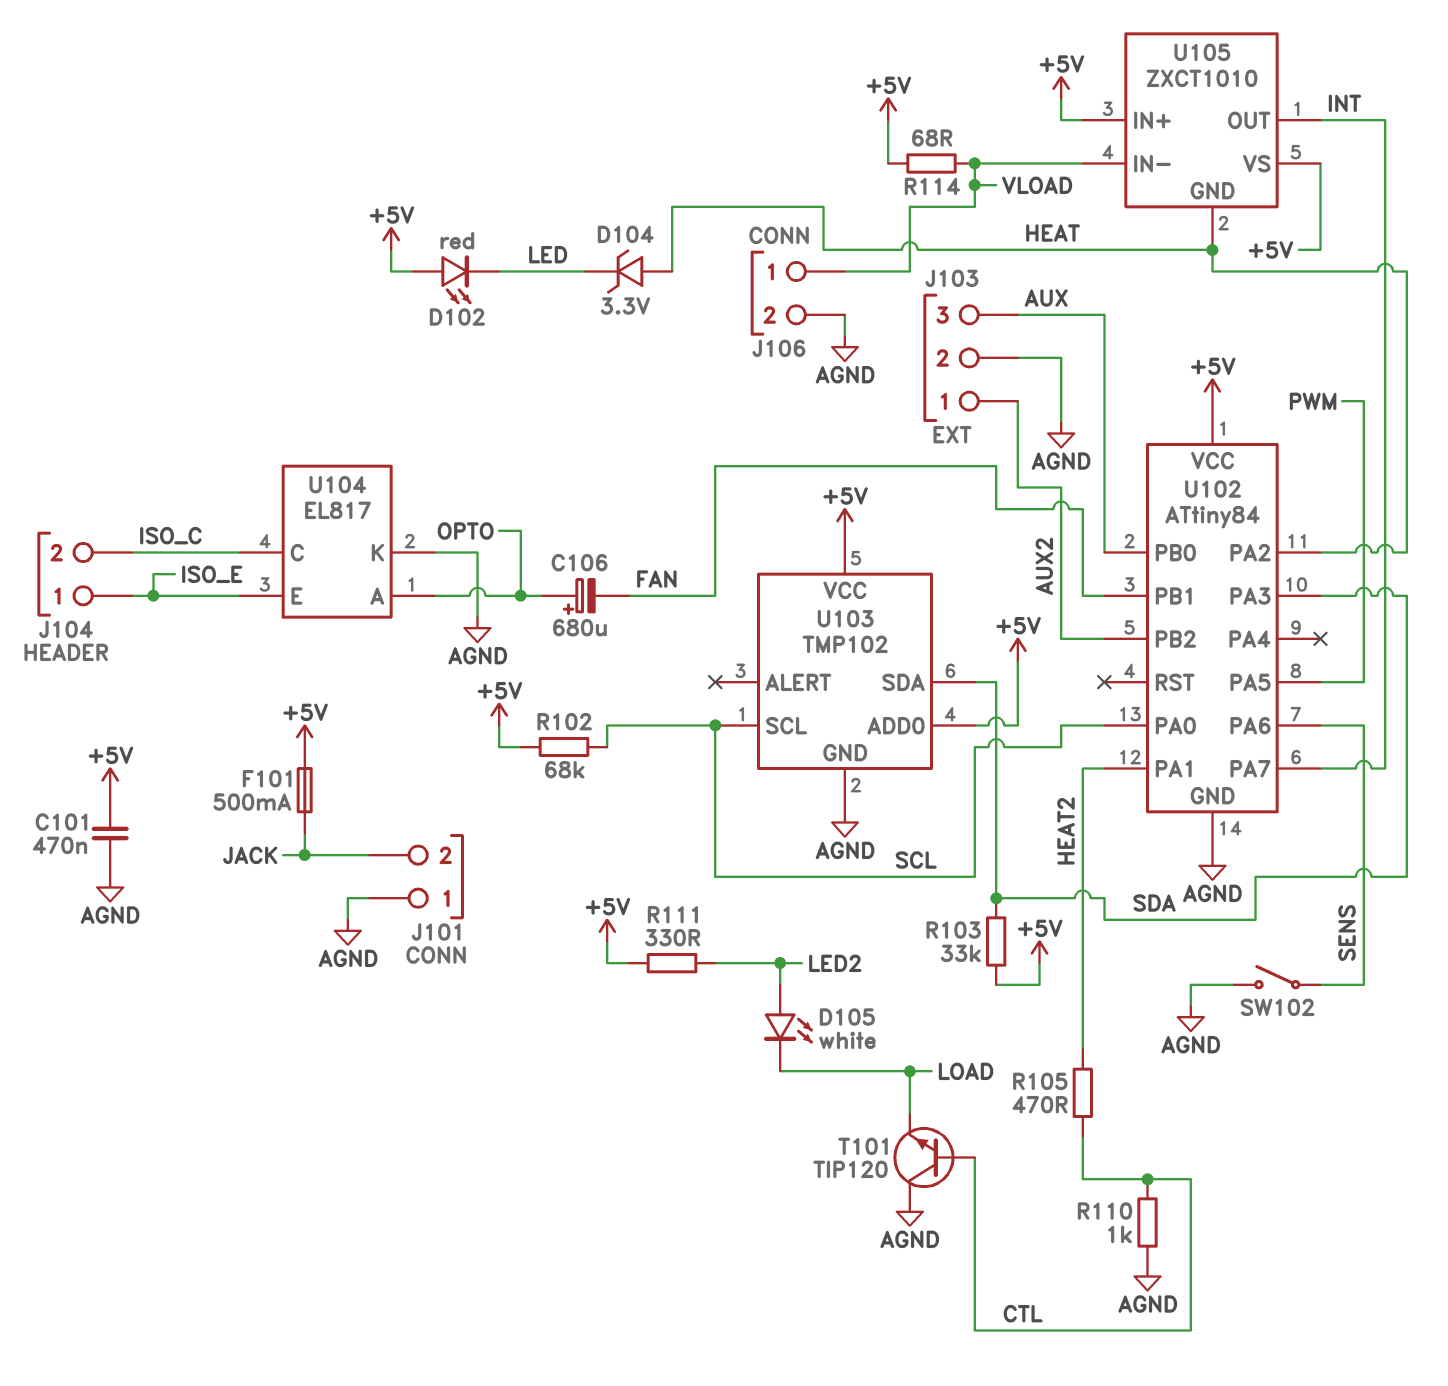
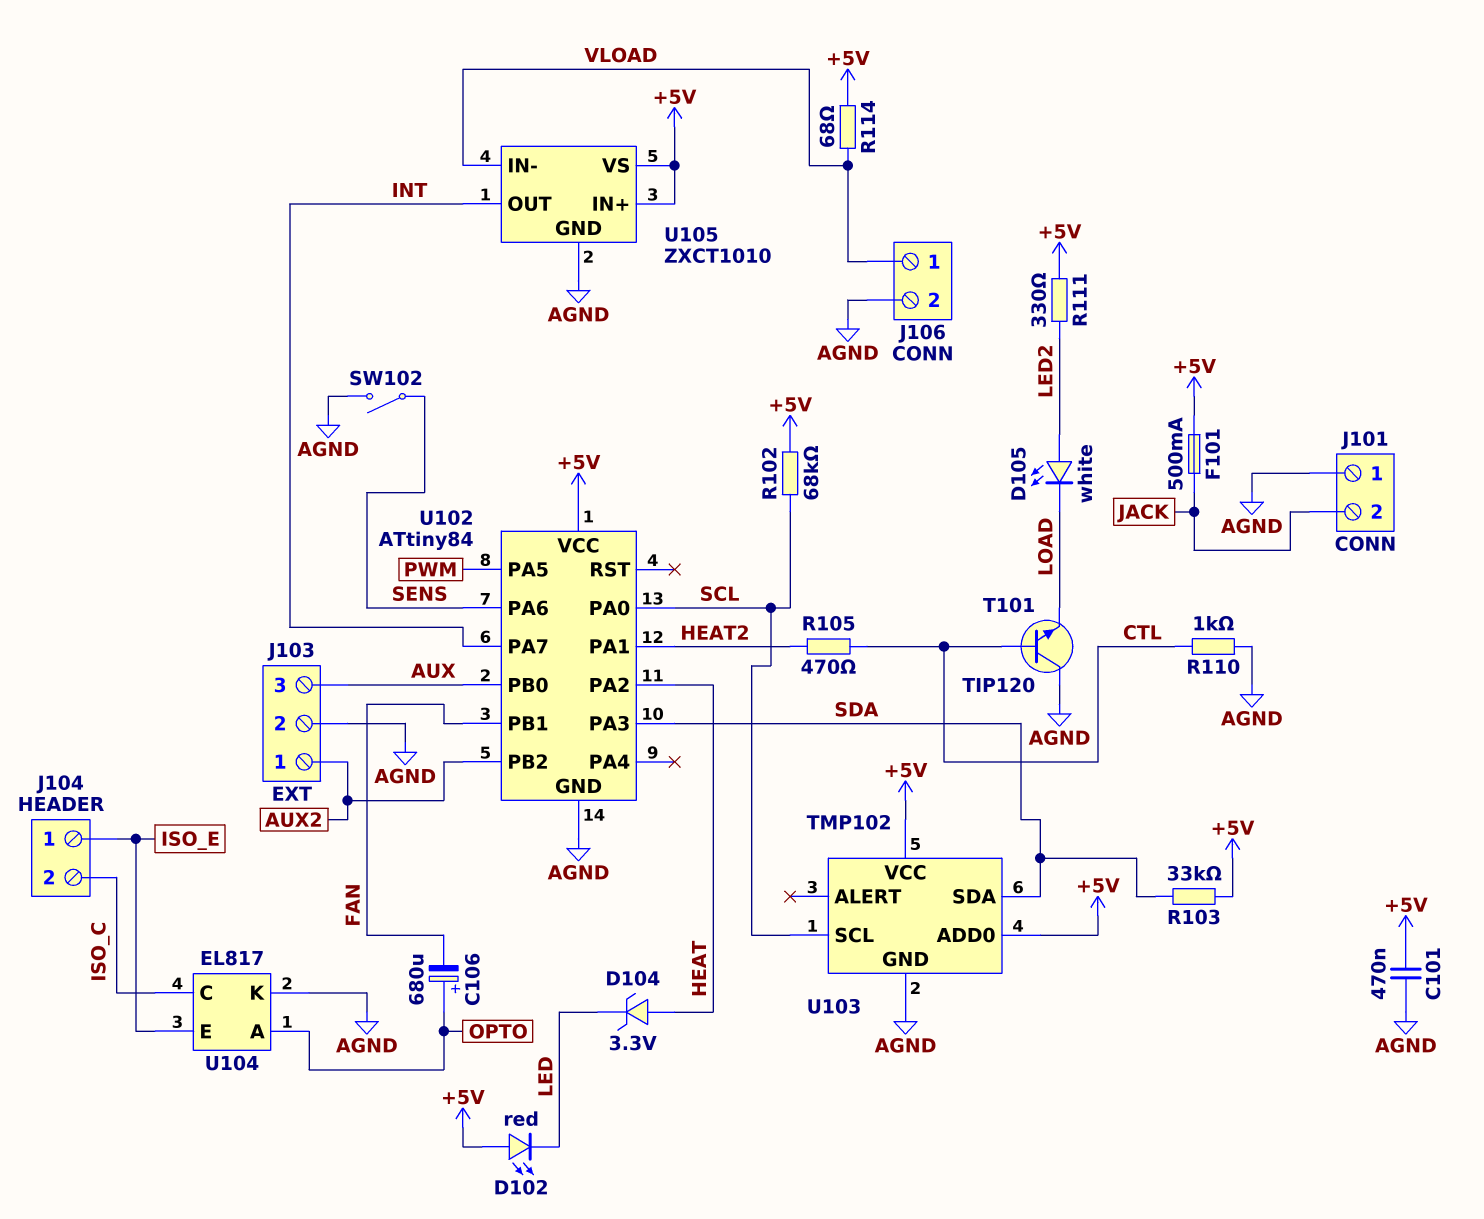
U105 pin GND: HEAT -> AGND

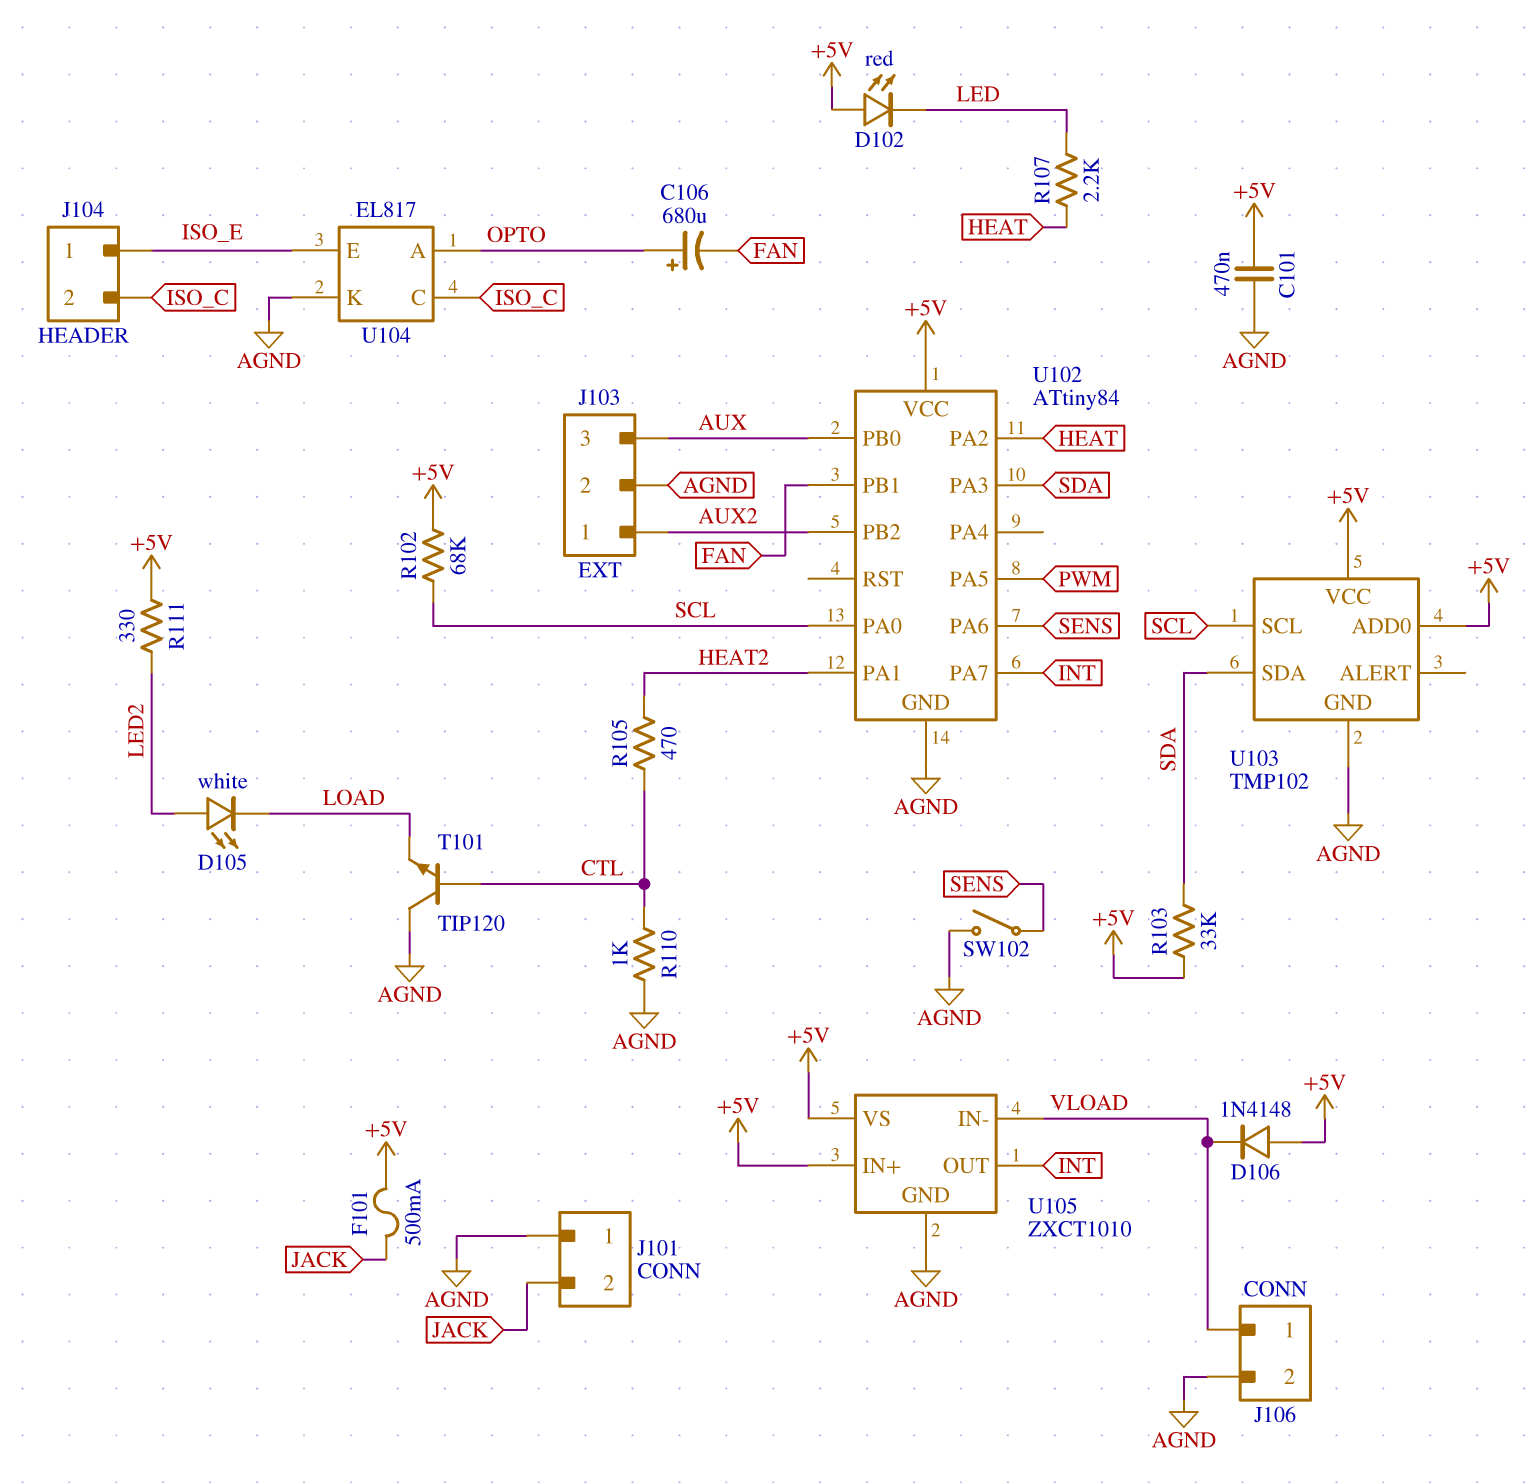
D104: zener 3.3V (A HEAT, K LED) -> none
D106: none -> diode 1N4148 (A +5V, K VLOAD)
R107: none -> 2.2k (HEAT, LED)
R114: 68 (+5V, VLOAD) -> none

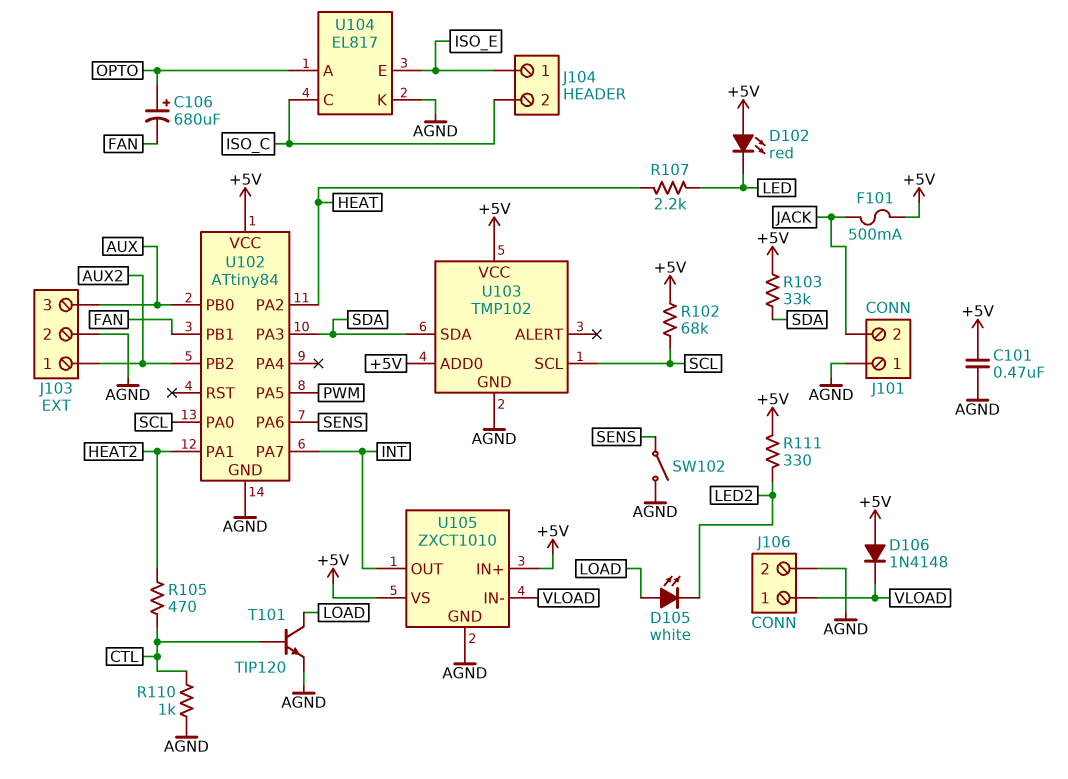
D105: LED white (A LED2, K LOAD) -> LED white (A LOAD, K LED2)
T101: NPN TIP120 (B CTL, C AGND, E LOAD) -> NPN TIP120 (B CTL, C LOAD, E AGND)

